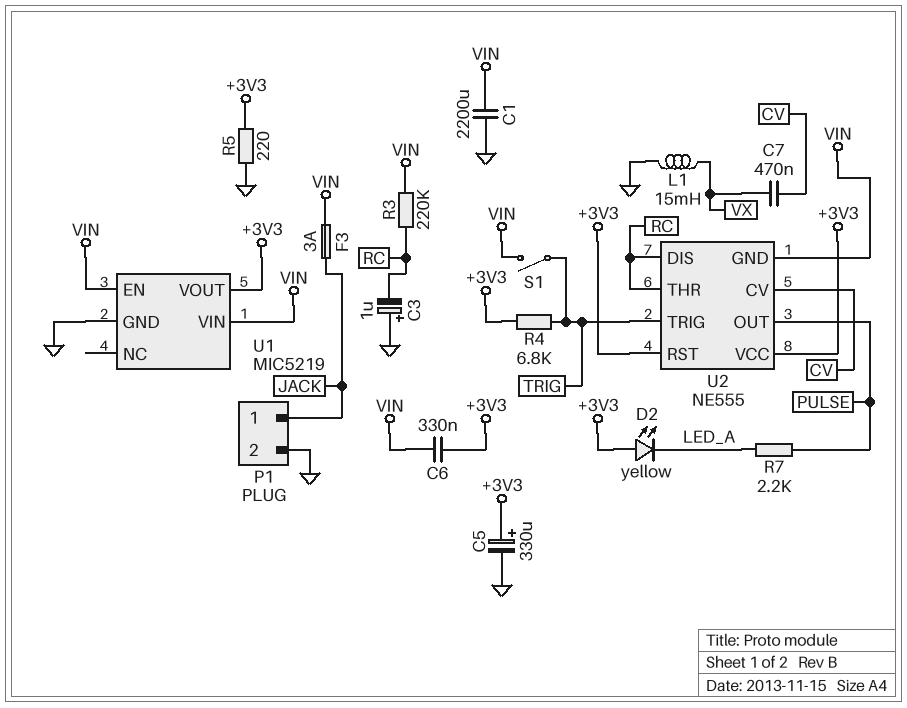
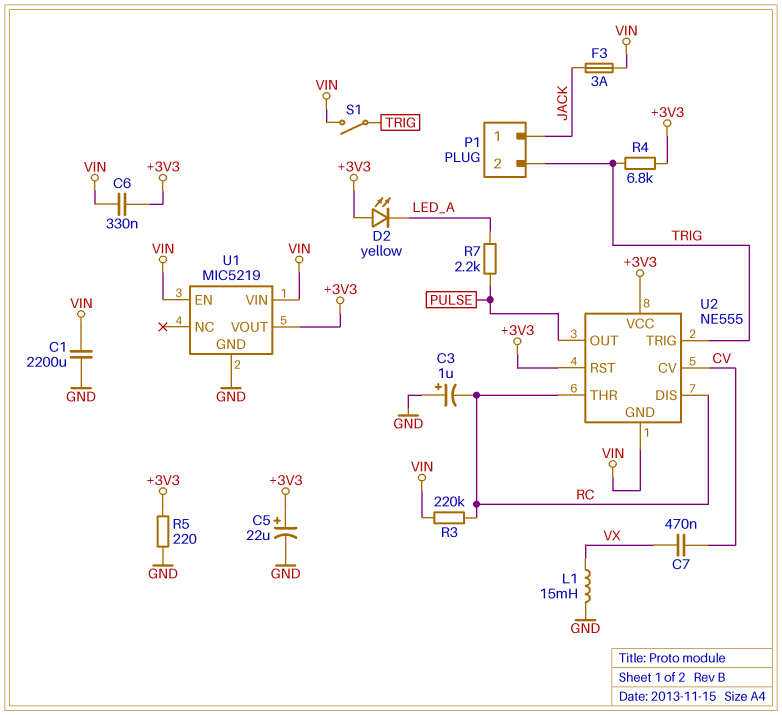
C5: 330uF (plus +3V3, minus GND) -> 22uF (plus +3V3, minus GND)
P1 pin 2: GND -> TRIG

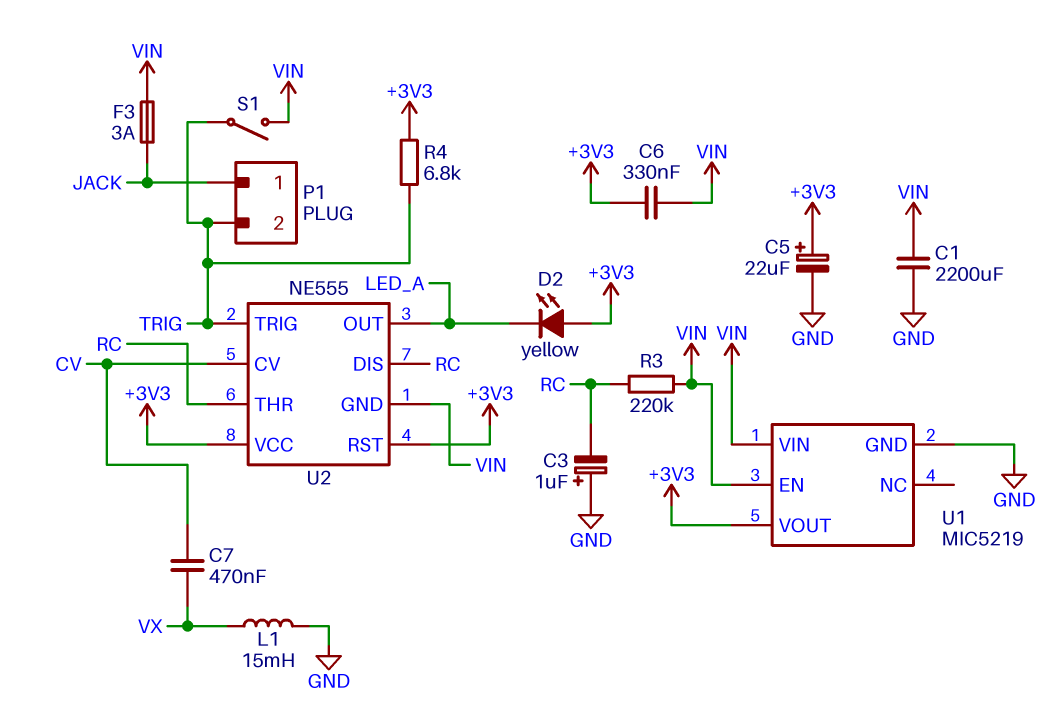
R5: 220 (+3V3, GND) -> none
R7: 2.2k (LED_A, PULSE) -> none
U2 pin OUT: PULSE -> LED_A

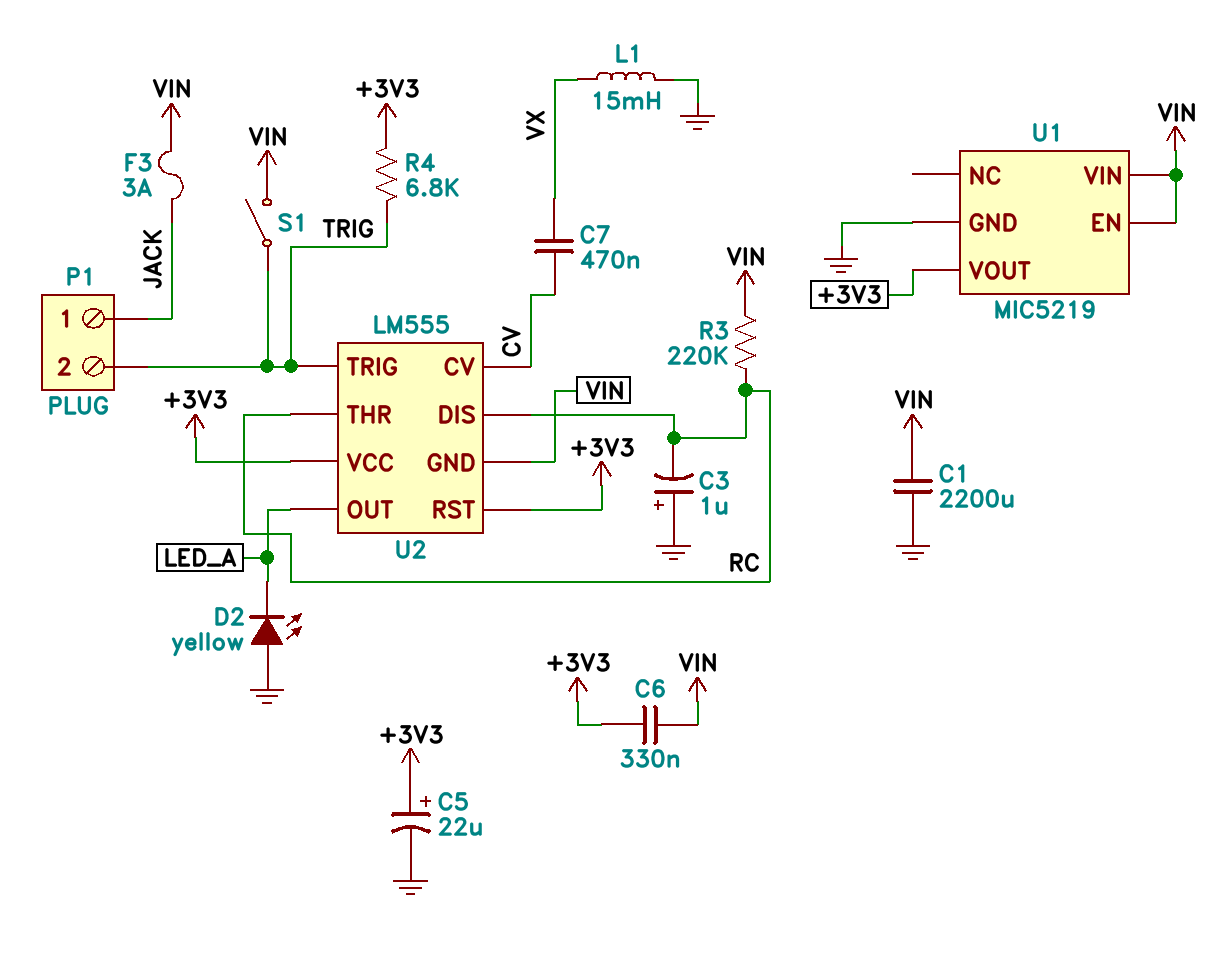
D2: LED yellow (A +3V3, K LED_A) -> LED yellow (A GND, K LED_A)
U2: NE555 -> LM555

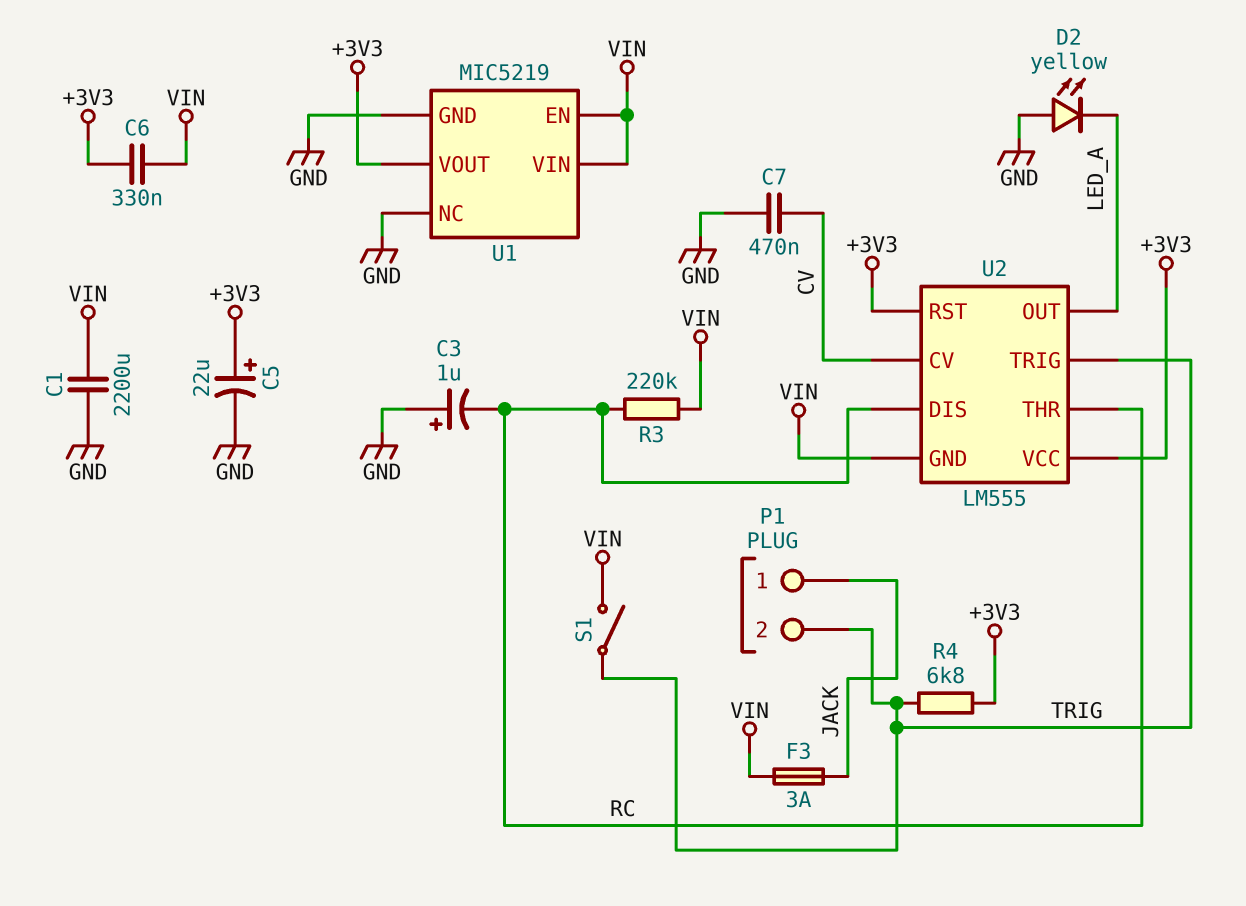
C7: 470nF (CV, VX) -> 470nF (CV, GND)
L1: 15mH (GND, VX) -> none
U1 pin NC: none -> GND

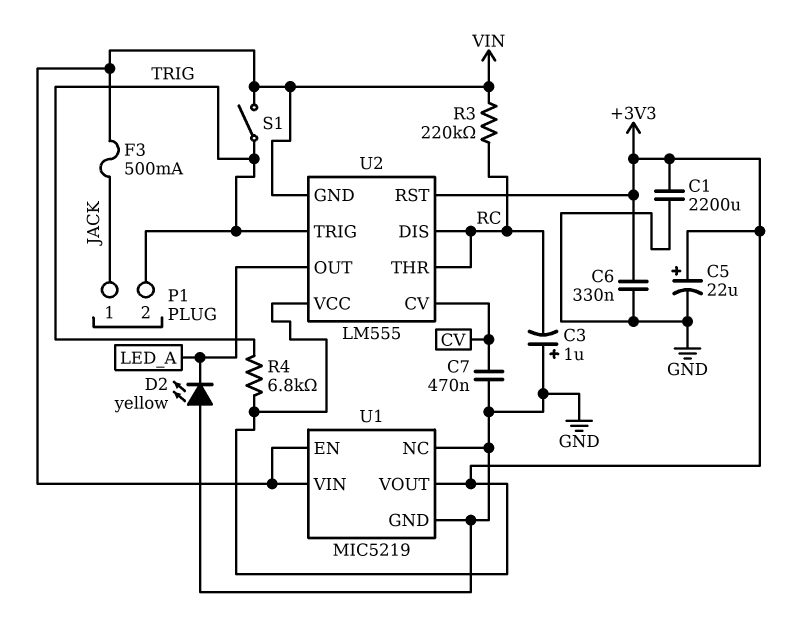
C1: 2200uF (GND, VIN) -> 2200uF (+3V3, GND)
C6: 330nF (+3V3, VIN) -> 330nF (+3V3, GND)
F3: 3A (JACK, VIN) -> 500mA (JACK, VIN)

